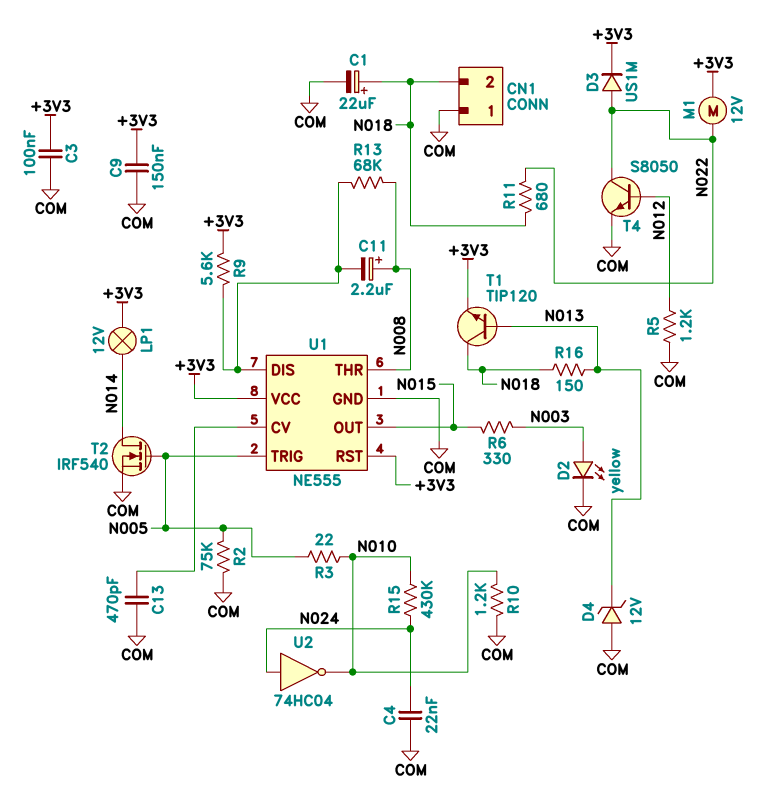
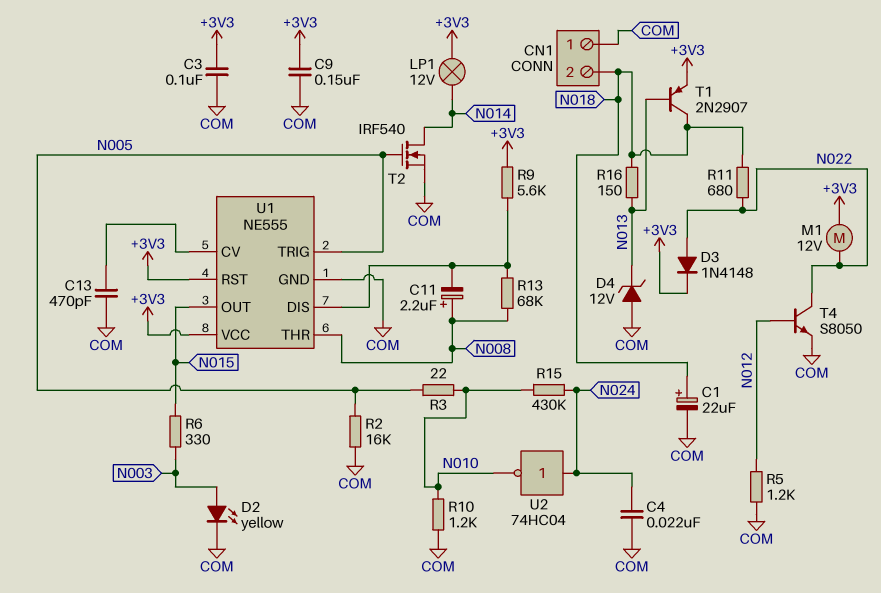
D3: diode US1M (A N022, K +3V3) -> diode 1N4148 (A N022, K +3V3)
R2: 75k (COM, N005) -> 16k (COM, N005)
T1: NPN TIP120 (B N013, C N018, E +3V3) -> PNP 2N2907 (B N013, C N018, E +3V3)

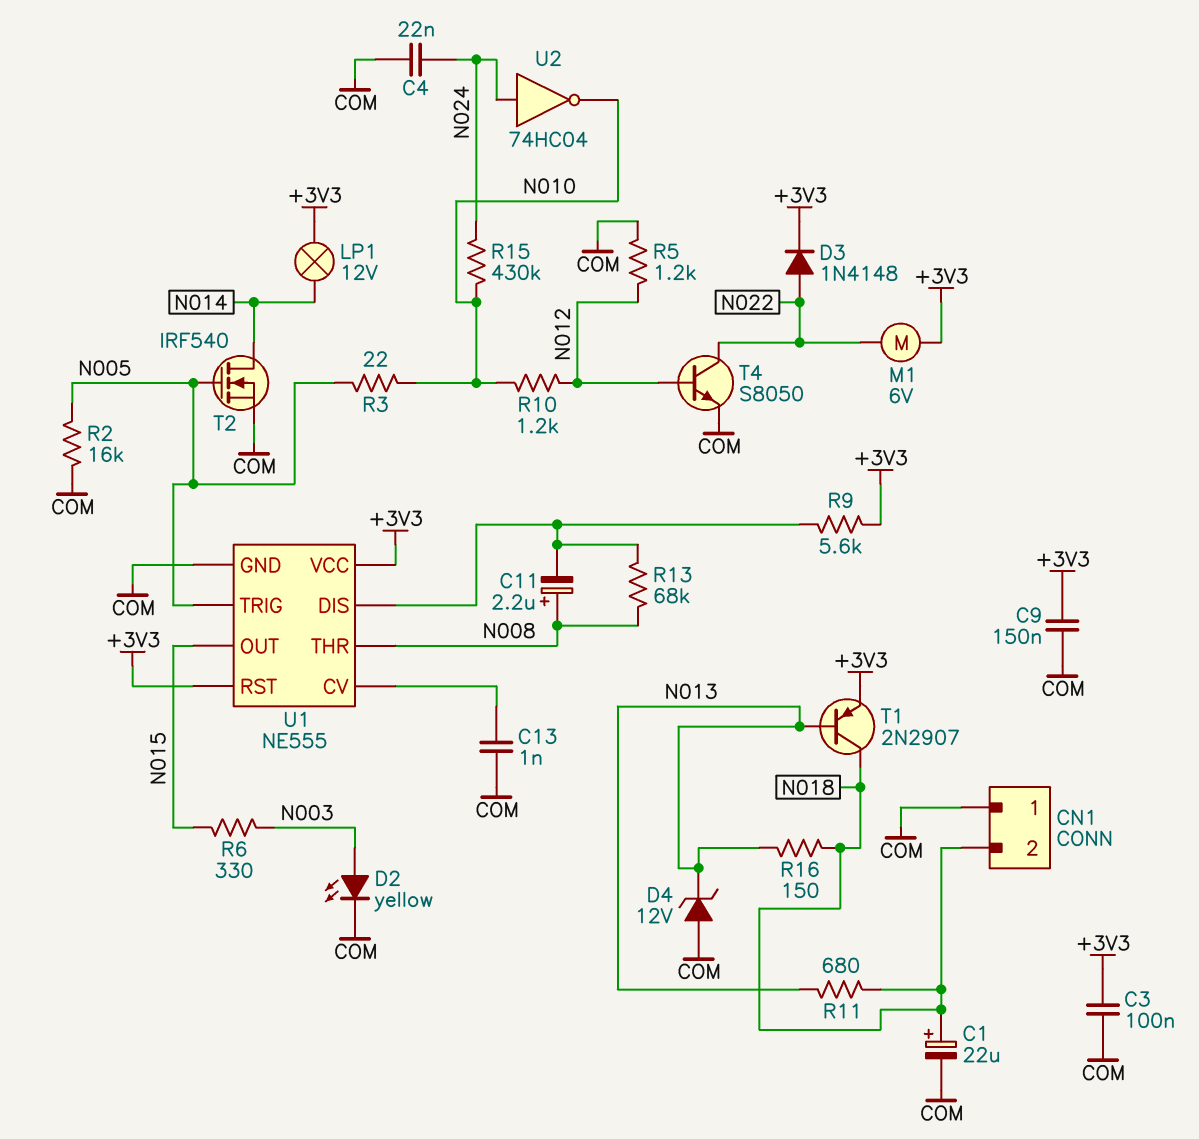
C13: 470pF (COM, U1/CV) -> 1nF (COM, U1/CV)
M1: motor 12V (+3V3, N022) -> motor 6V (+3V3, N022)
R10: 1.2k (COM, N010) -> 1.2k (N010, N012)
R11: 680 (N018, N022) -> 680 (N013, N018)

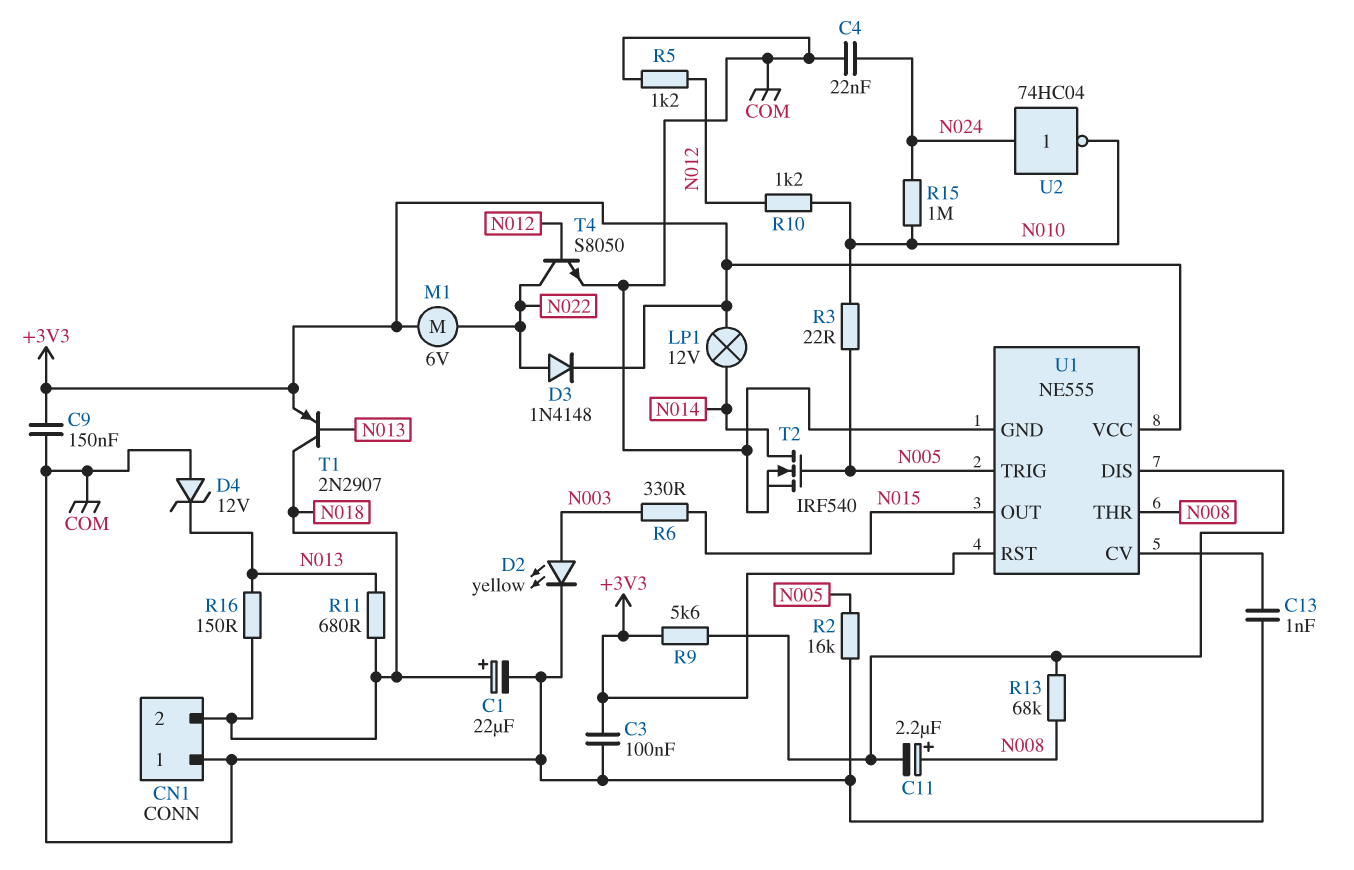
R15: 430k (N010, N024) -> 1M (N010, N024)

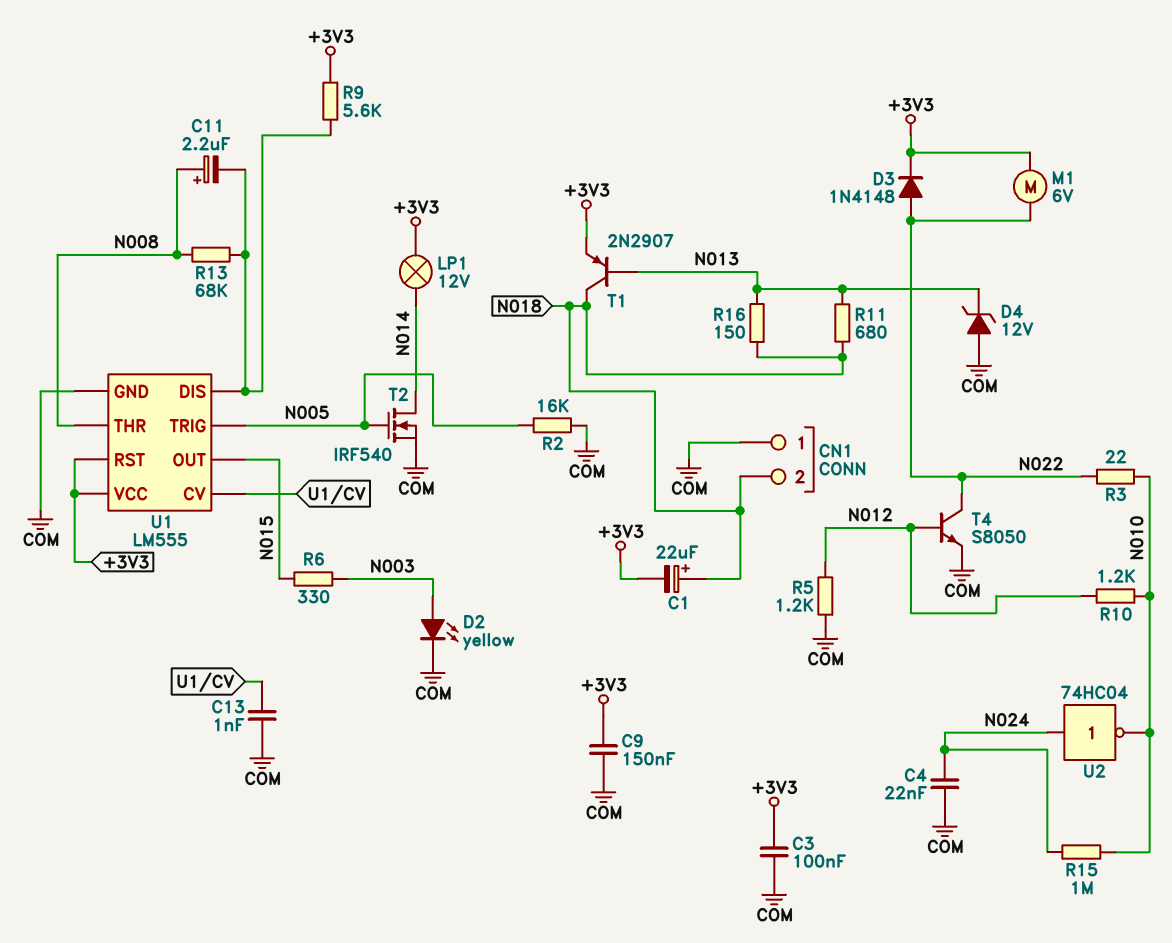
C1: 22uF (plus N018, minus COM) -> 22uF (plus N018, minus +3V3)
R3: 22 (N005, N010) -> 22 (N010, N022)
U1: NE555 -> LM555

